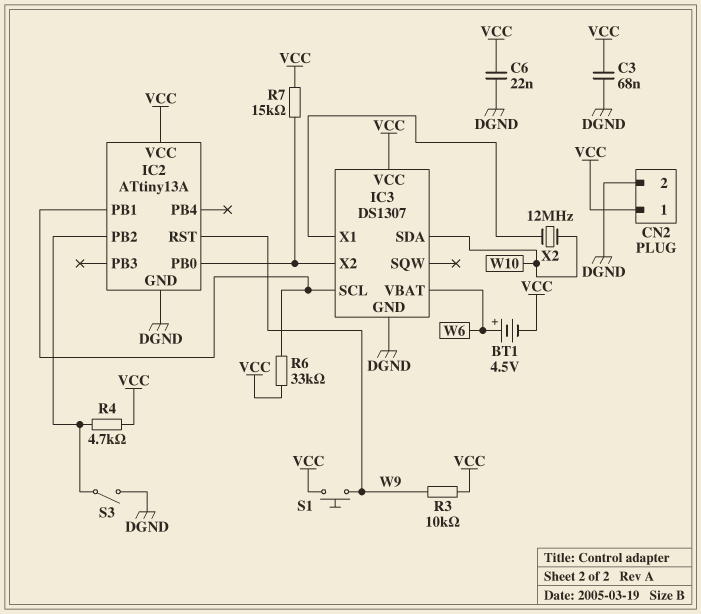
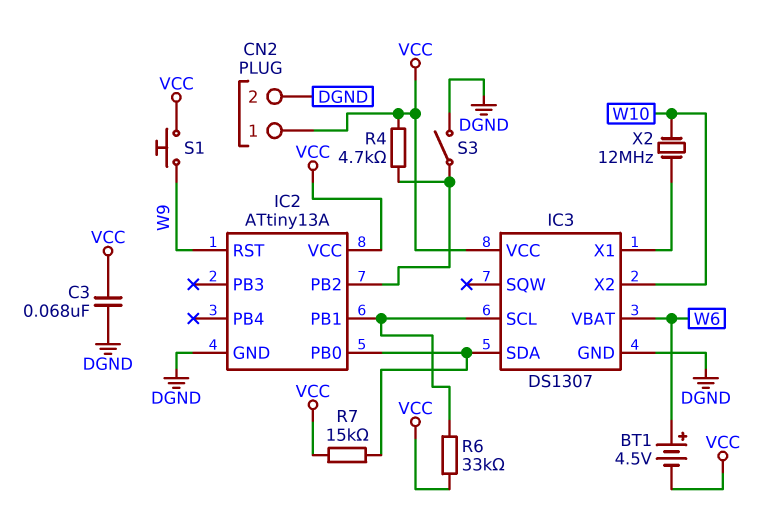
C6: 22nF (DGND, VCC) -> none
IC3 pin SDA: W10 -> IC2/PB0
IC3 pin X2: IC2/PB0 -> W10
R3: 10k (VCC, W9) -> none

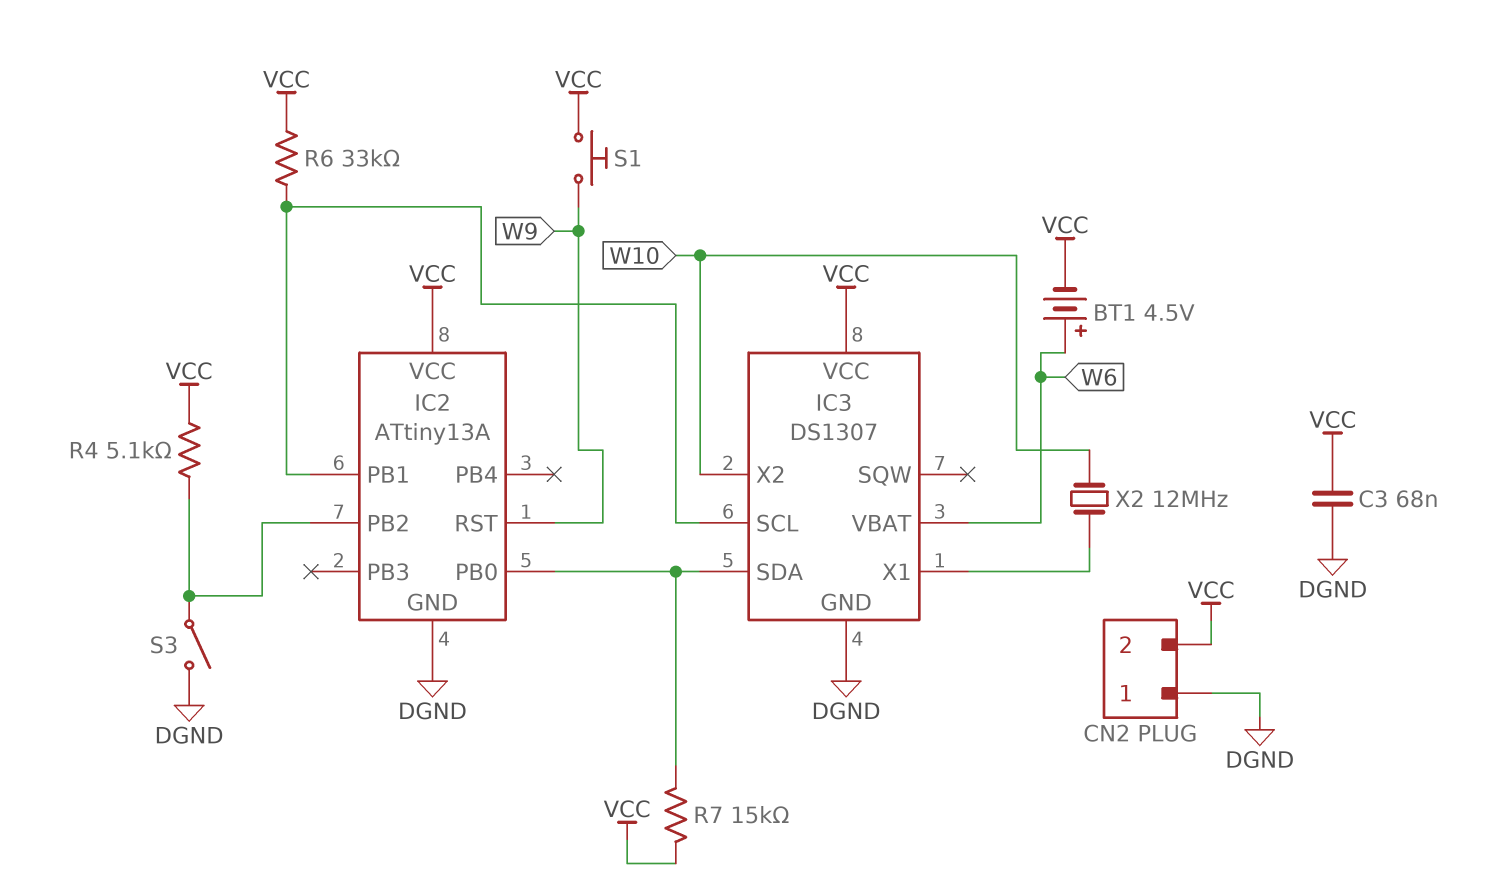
CN2 pin 1: VCC -> DGND
CN2 pin 2: DGND -> VCC
R4: 4.7k (IC2/PB2, VCC) -> 5.1k (IC2/PB2, VCC)

